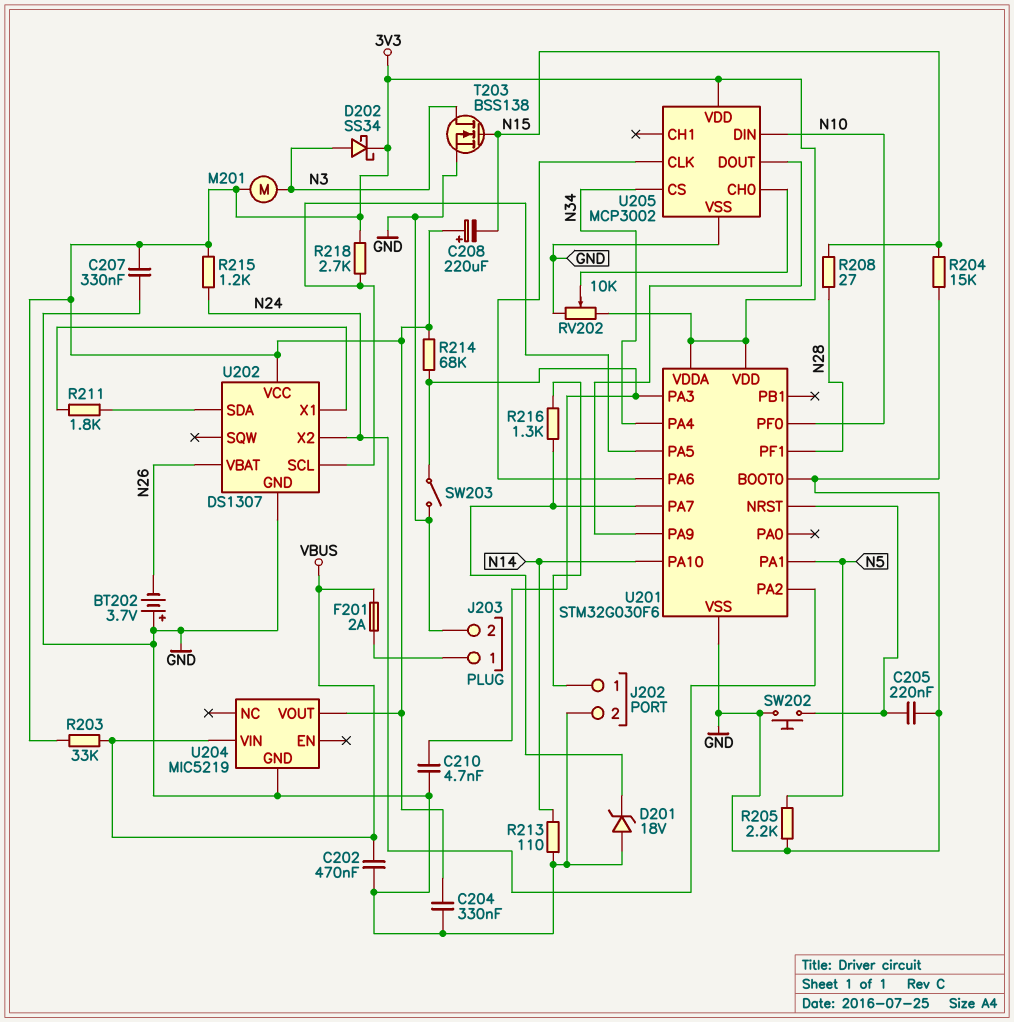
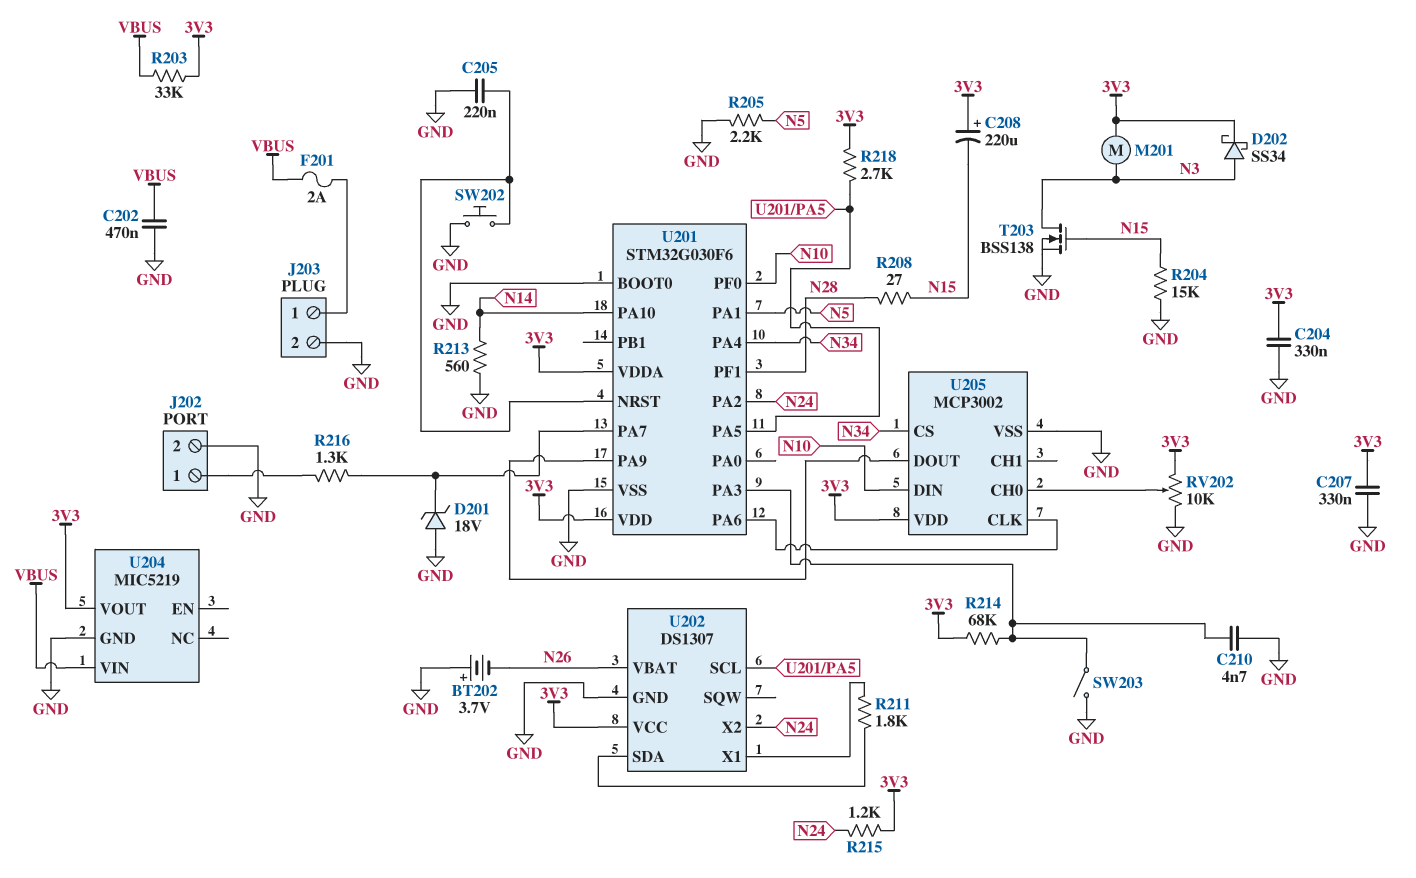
R213: 110 (GND, N14) -> 560 (GND, N14)

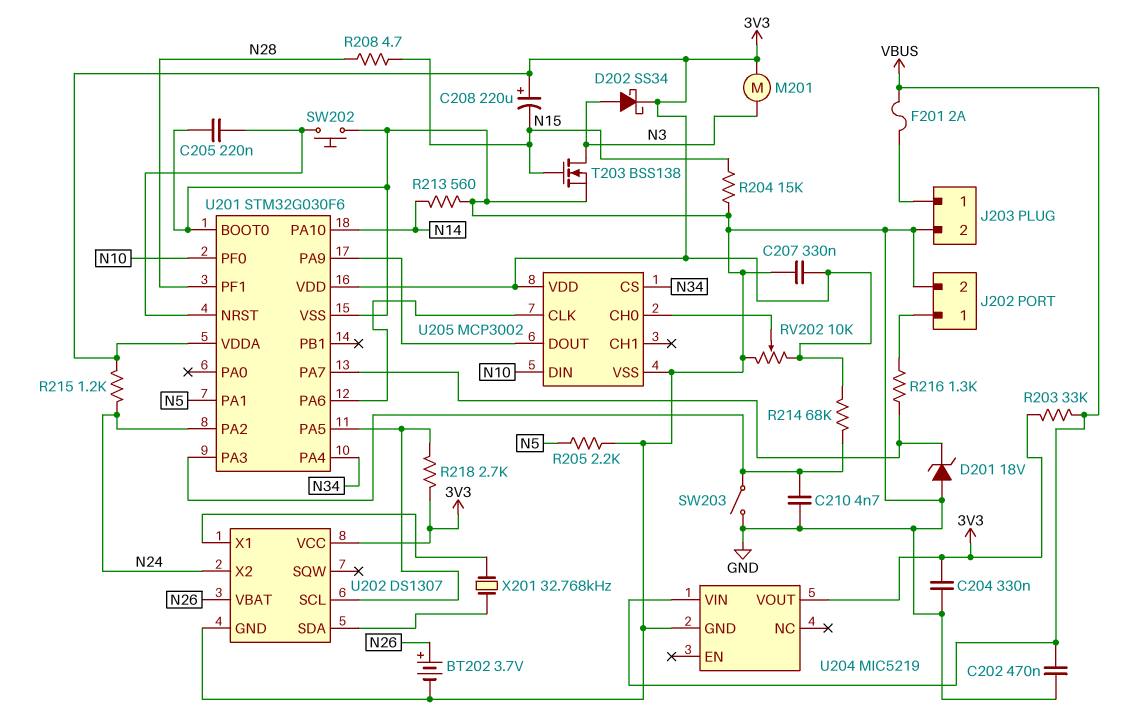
BT202: 3.7V (plus GND, minus N26) -> 3.7V (plus N26, minus GND)
R208: 27 (N15, N28) -> 4.7 (N15, N28)
R211: 1.8k (U202/SDA, U202/X1) -> none
X201: none -> 32.768kHz (U202/SDA, U202/X1)

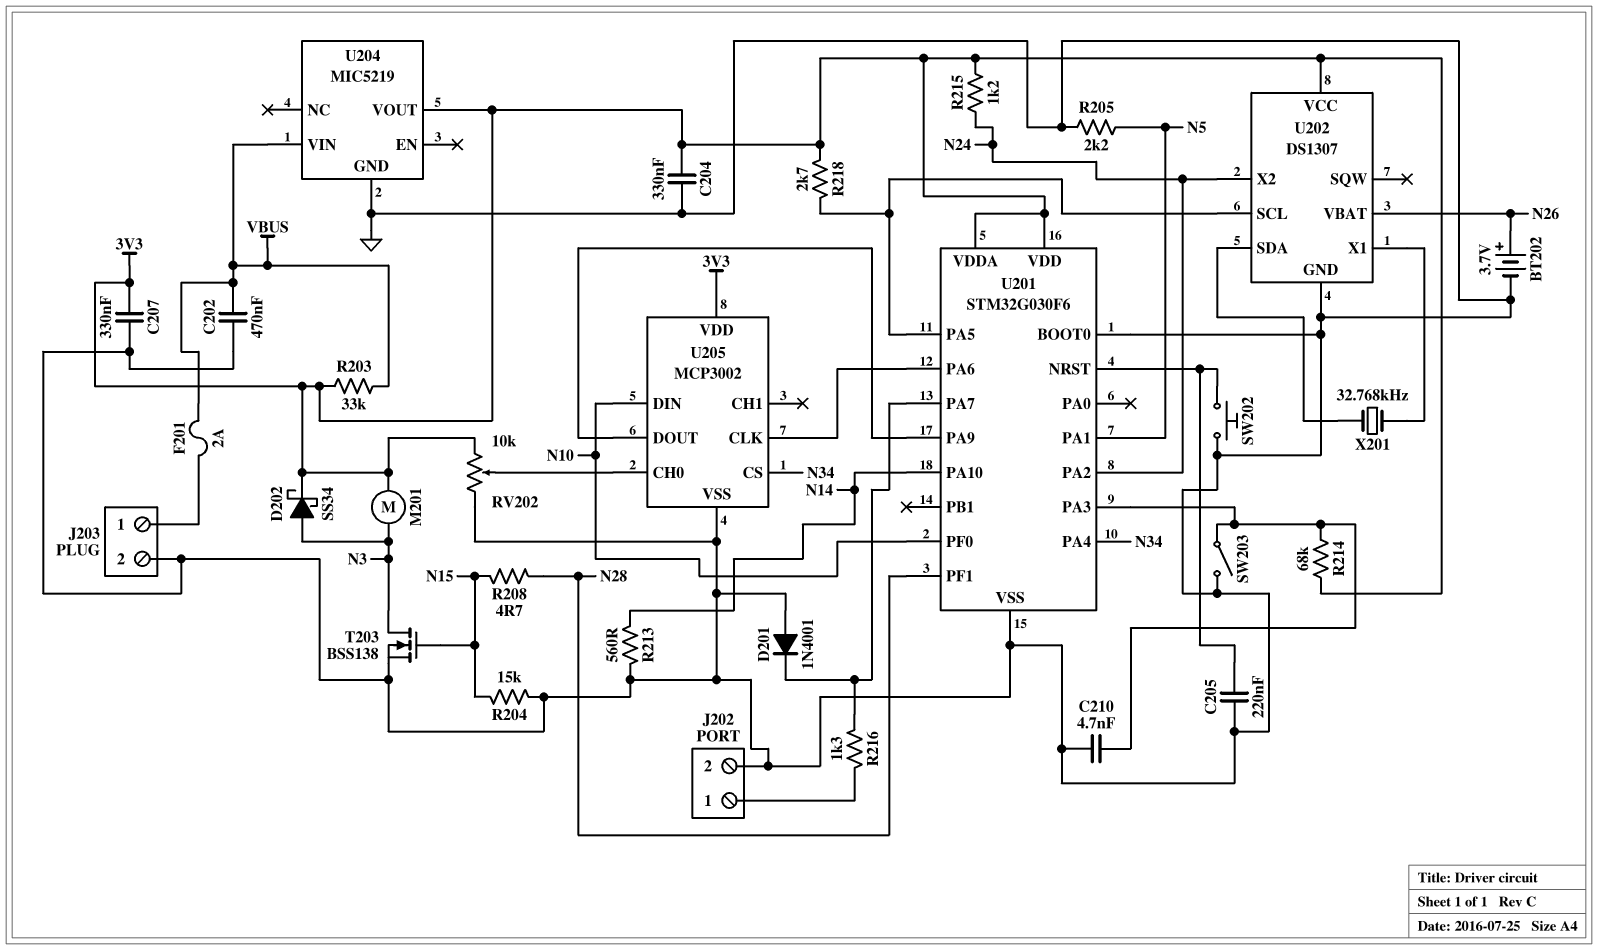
C208: 220uF (plus 3V3, minus N15) -> none
D201: zener 18V (A GND, K U201/PA7) -> diode 1N4001 (A GND, K U201/PA7)

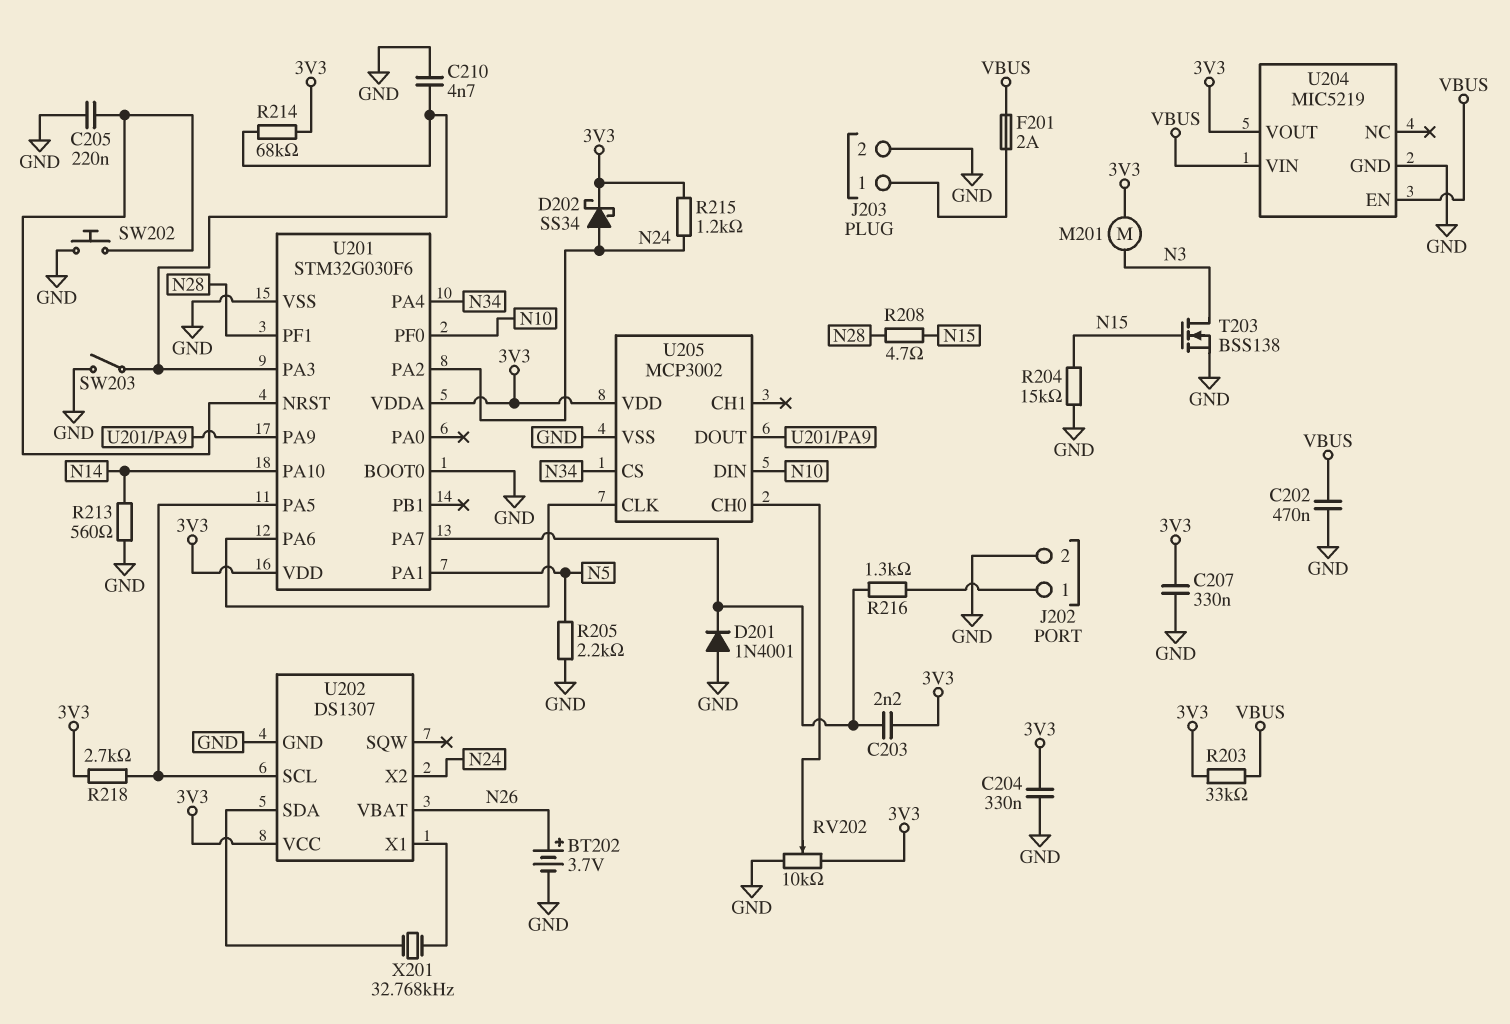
C203: none -> 2.2nF (3V3, U201/PA7)
D202: schottky SS34 (A N3, K 3V3) -> schottky SS34 (A N24, K 3V3)
U204 pin EN: none -> VBUS

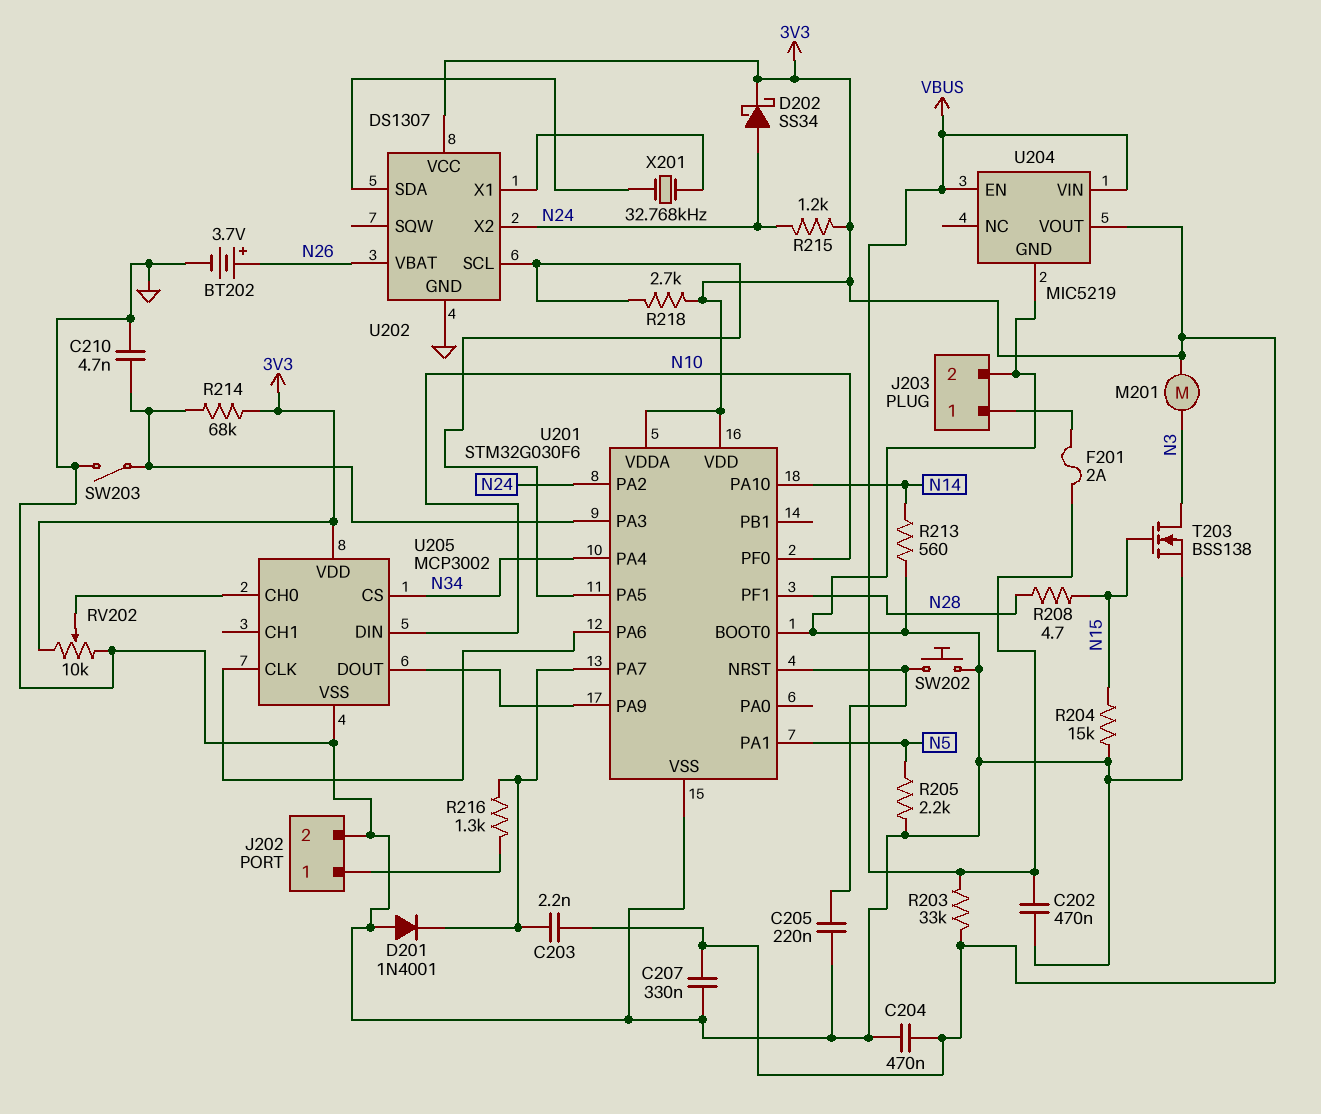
C204: 330nF (3V3, GND) -> 470nF (3V3, GND)

